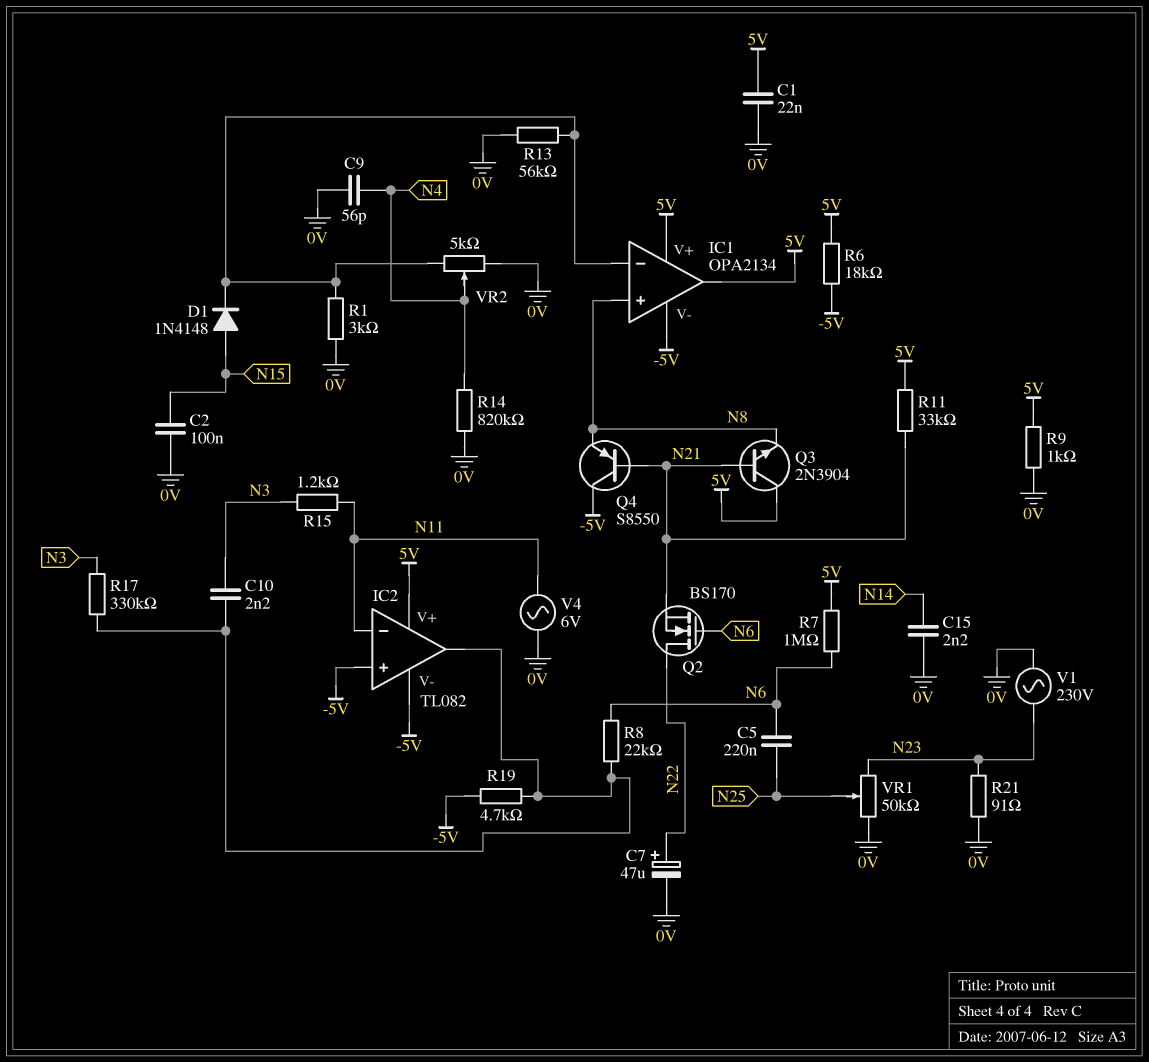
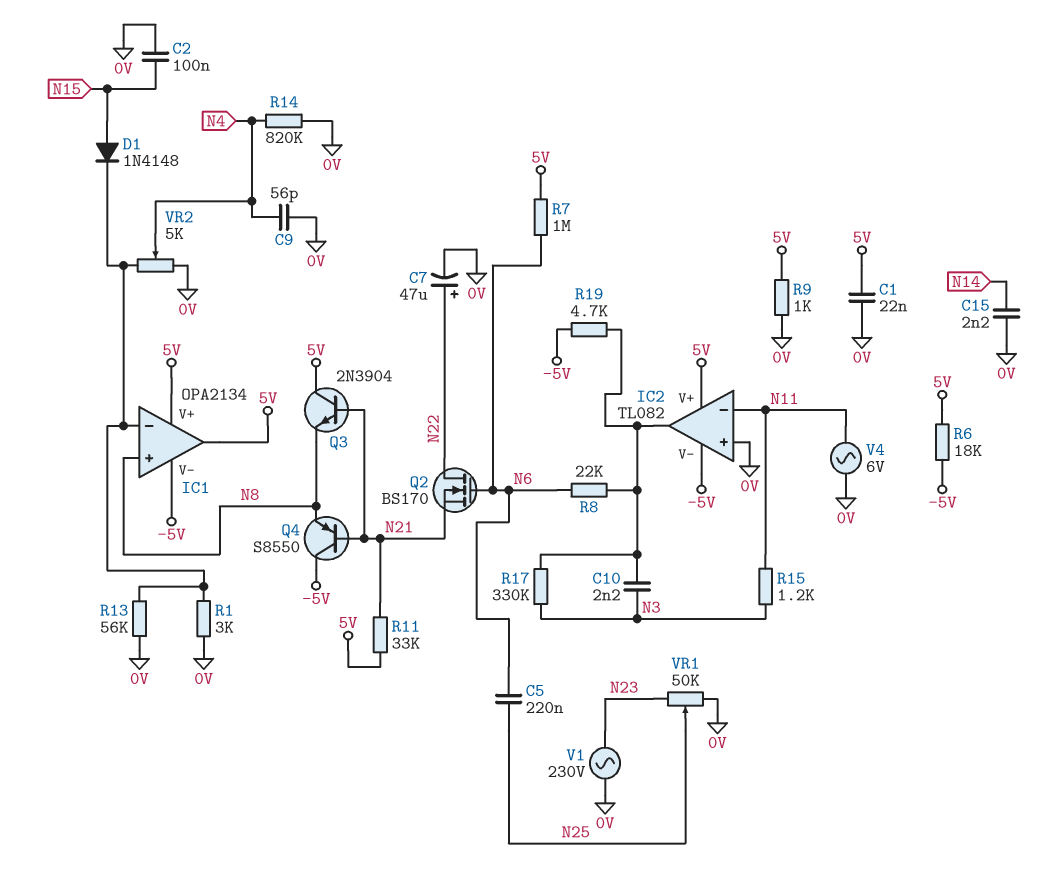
IC2 pin in+: -5V -> 0V
R21: 91 (0V, N23) -> none

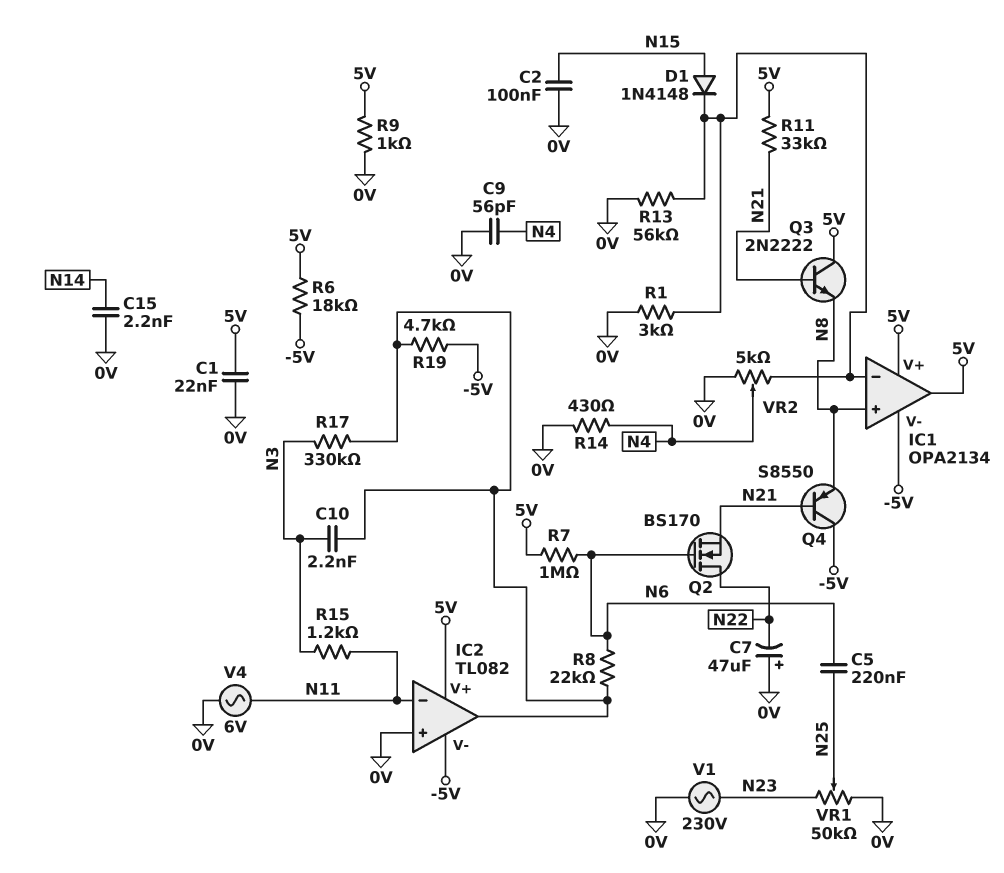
C7: 47uF (plus N22, minus 0V) -> 47uF (plus 0V, minus N22)
Q3: NPN 2N3904 (B N21, C 5V, E N8) -> NPN 2N2222 (B N21, C 5V, E N8)
R14: 820k (0V, N4) -> 430 (0V, N4)

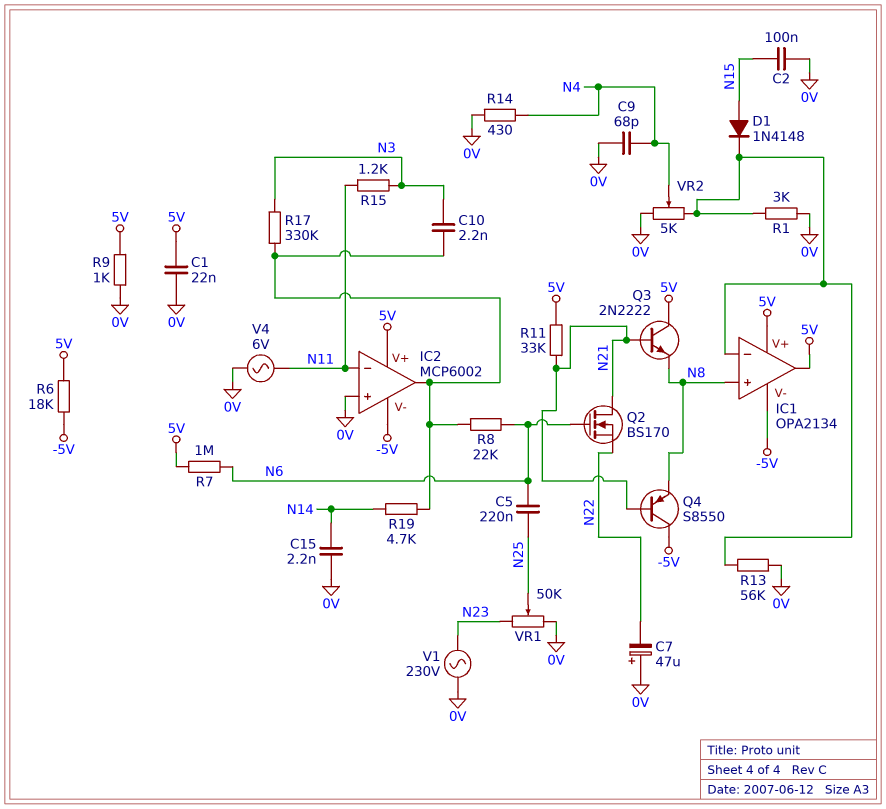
C9: 56pF (0V, N4) -> 68pF (0V, N4)
IC2: TL082 -> MCP6002
Q2: NMOS BS170 (G N6, D N22, S N21) -> NMOS BS170 (G N6, D N21, S N22)
R19: 4.7k (-5V, IC2/out) -> 4.7k (IC2/out, N14)

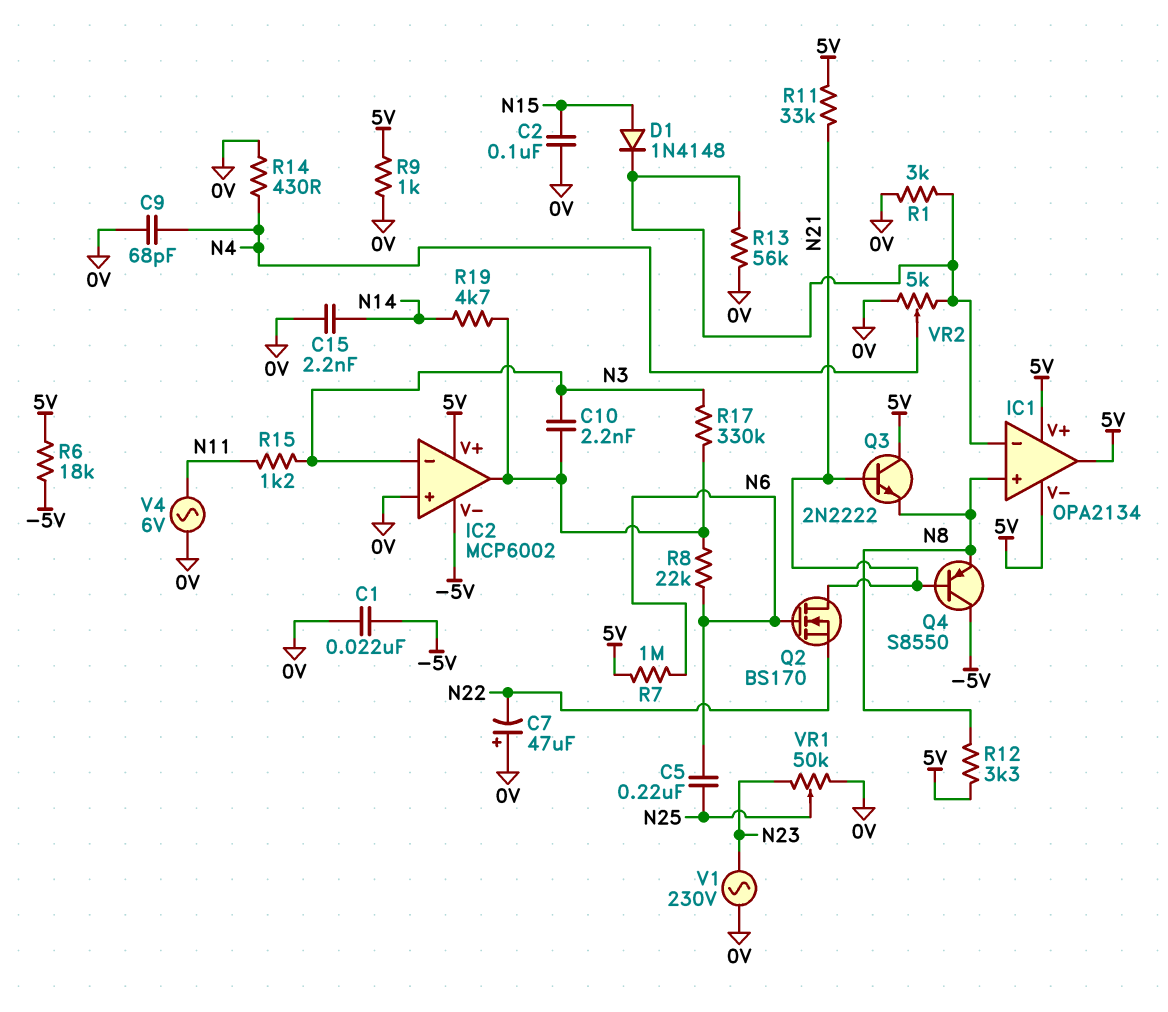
C1: 22nF (0V, 5V) -> 22nF (-5V, 0V)
IC1 pin V-: -5V -> 5V
IC2 pin in-: N11 -> N3
R12: none -> 3.3k (5V, N8)

